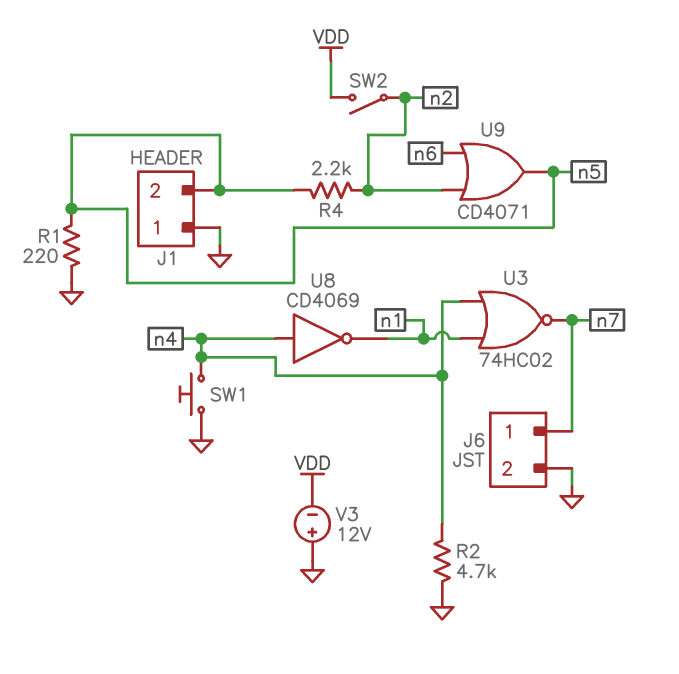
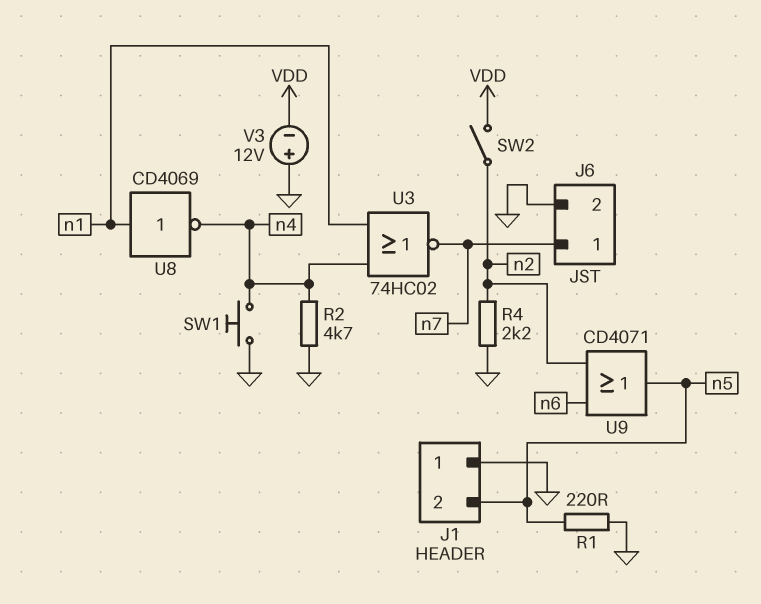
R4: 2.2k (n2, n5) -> 2.2k (GND, n2)
U8: NOT CD4069 (in n4, out n1) -> NOT CD4069 (in n1, out n4)

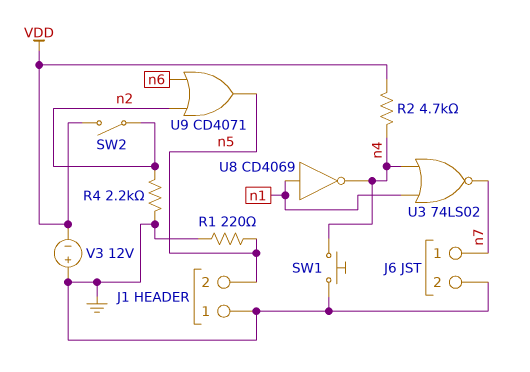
R2: 4.7k (GND, n4) -> 4.7k (VDD, n4)
U3: NOR 74HC02 (in n1, in n4, out n7) -> NOR 74LS02 (in n1, in n4, out n7)

